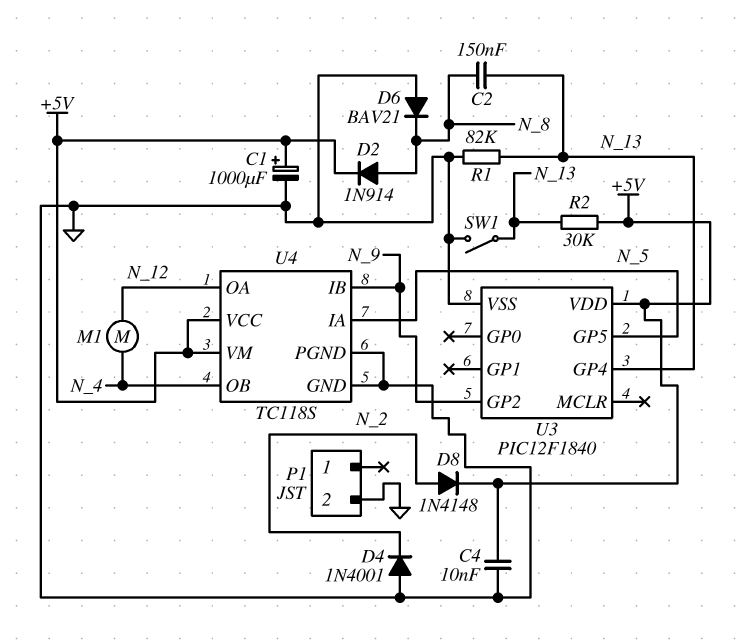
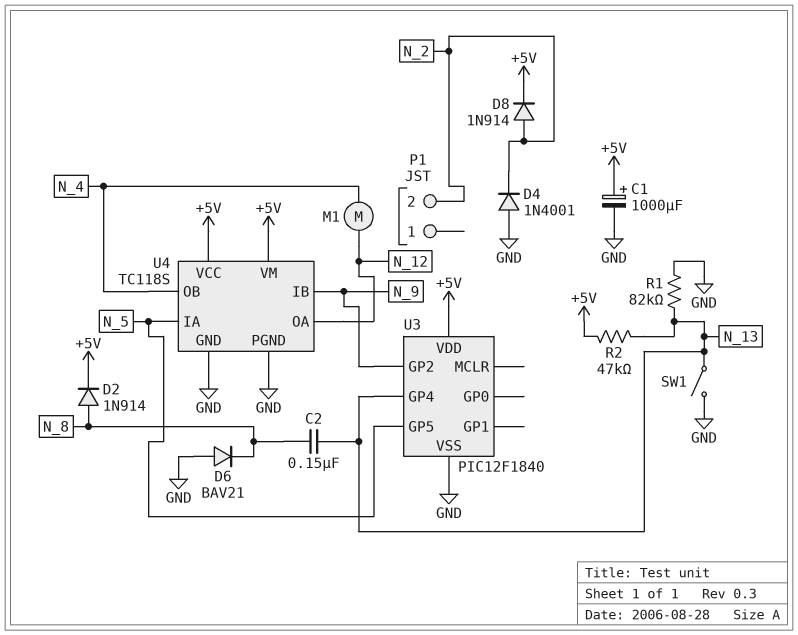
C4: 10nF (+5V, GND) -> none
D8: diode 1N4148 (A N_2, K +5V) -> diode 1N914 (A N_2, K +5V)
P1 pin 2: GND -> N_2
R2: 30k (+5V, N_13) -> 47k (+5V, N_13)

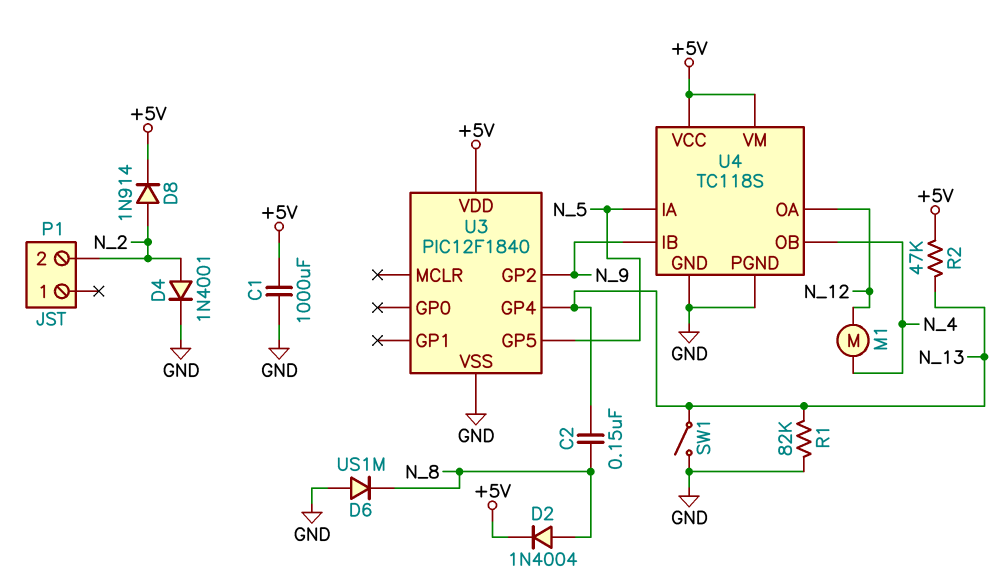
C1: 1000uF (plus +5V, minus GND) -> 1000uF (+5V, GND)
D2: diode 1N914 (A N_8, K +5V) -> diode 1N4004 (A N_8, K +5V)
D4: diode 1N4001 (A GND, K N_2) -> diode 1N4001 (A N_2, K GND)
D6: diode BAV21 (A GND, K N_8) -> diode US1M (A GND, K N_8)

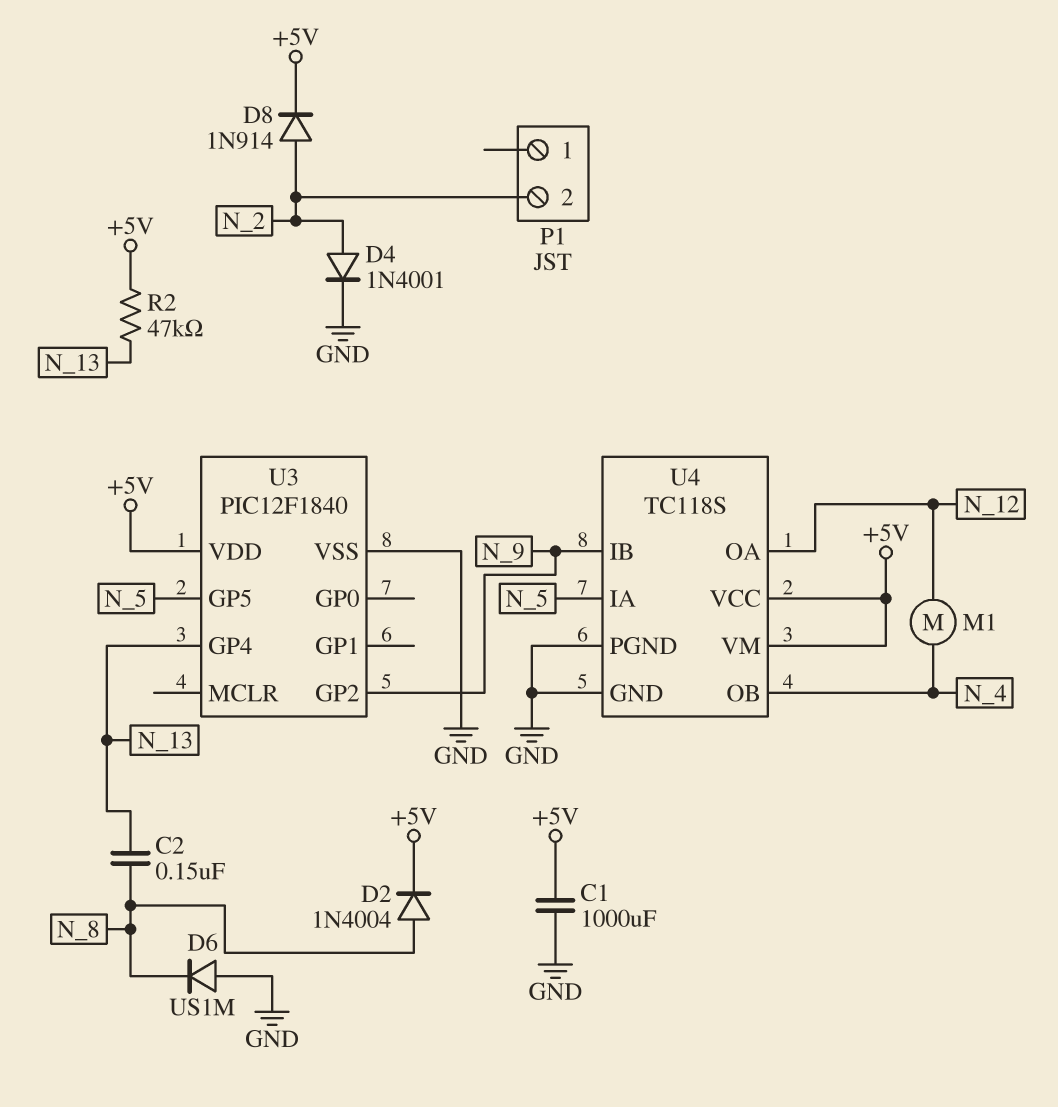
R1: 82k (GND, N_13) -> none
SW1: switch (GND, N_13) -> none

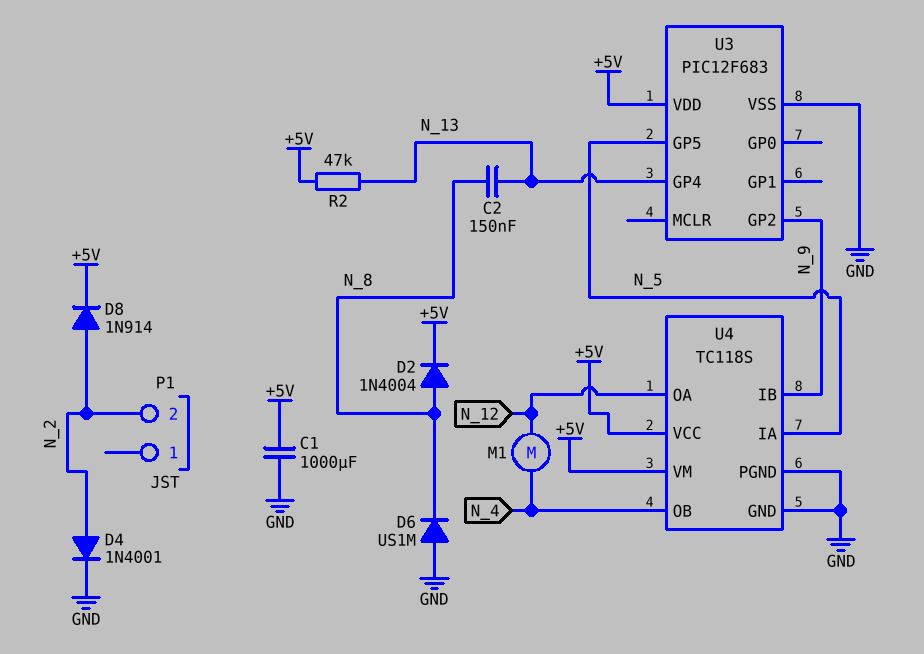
U3: PIC12F1840 -> PIC12F683

